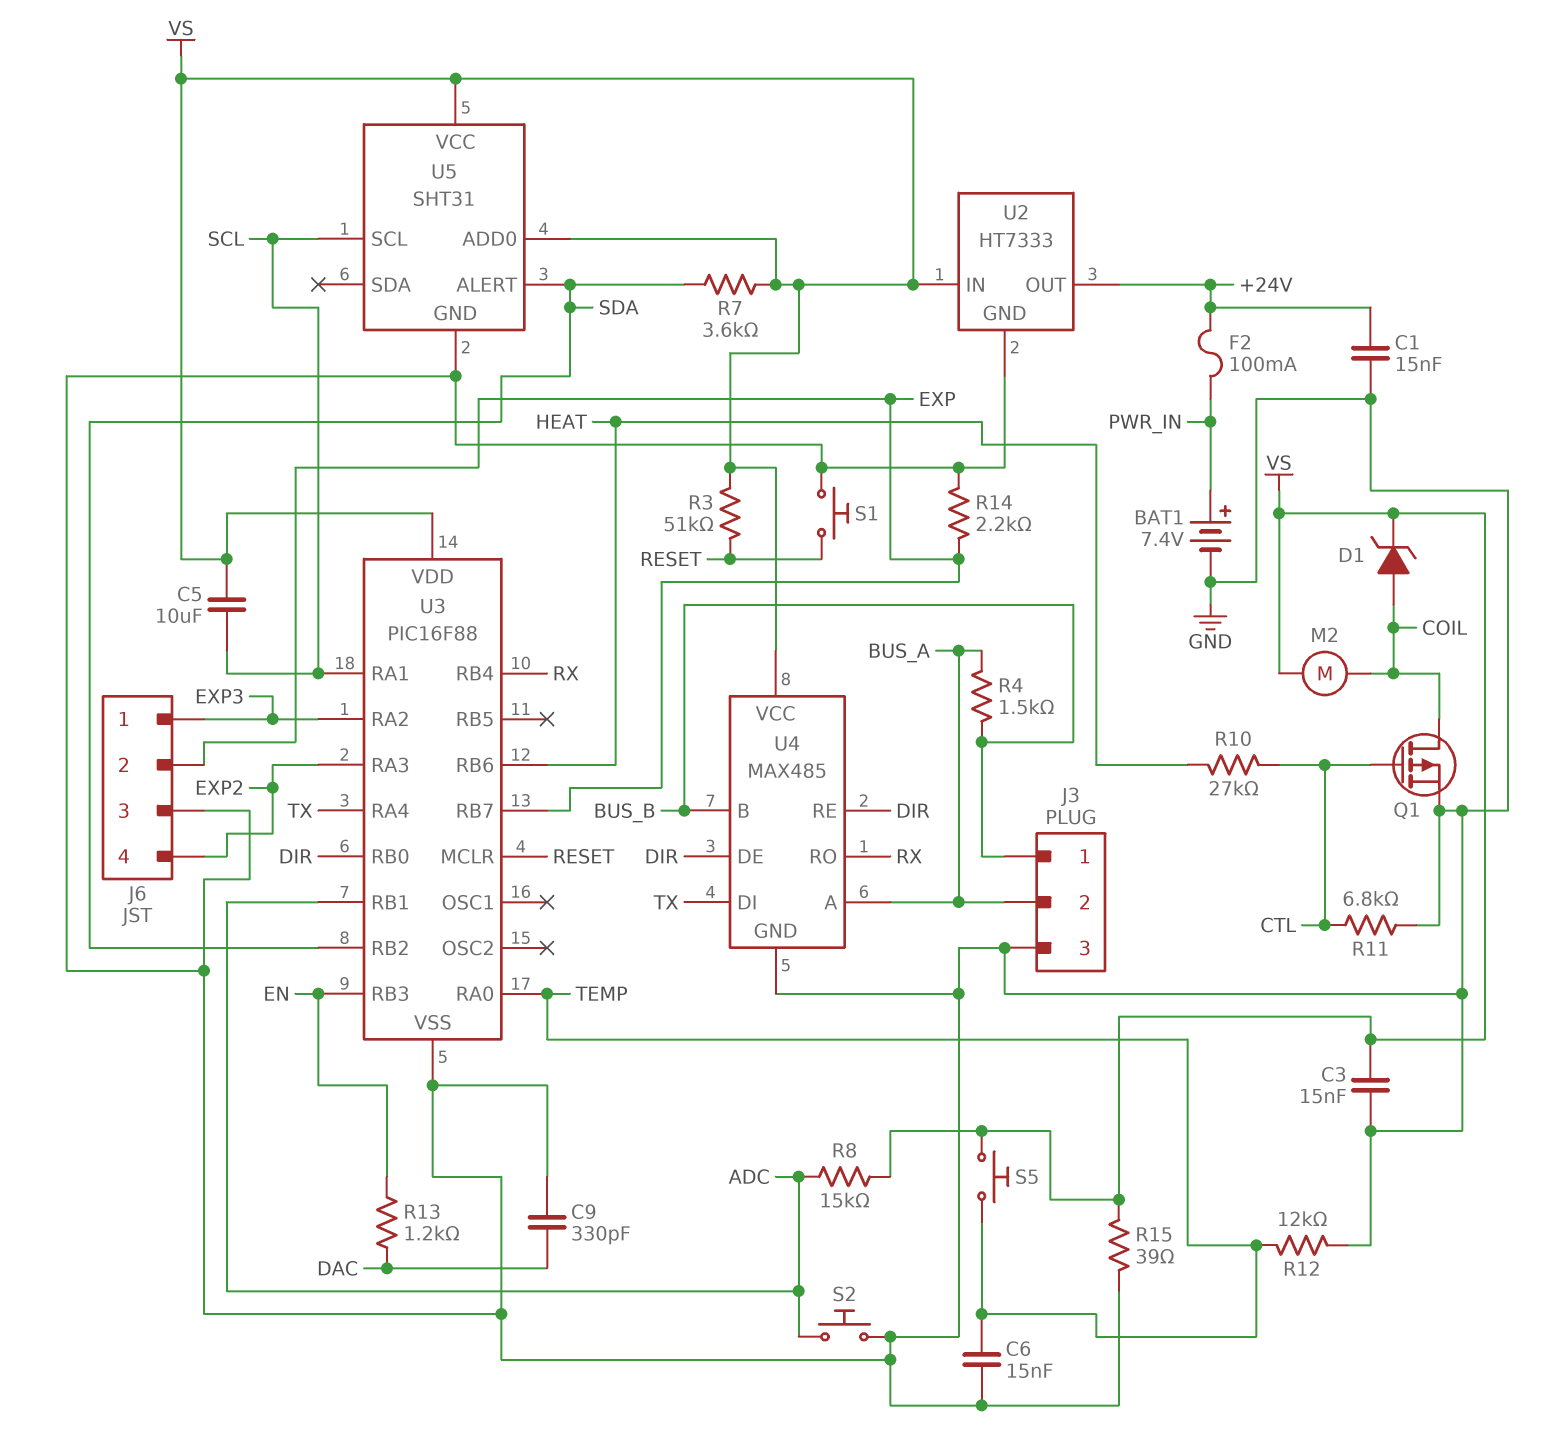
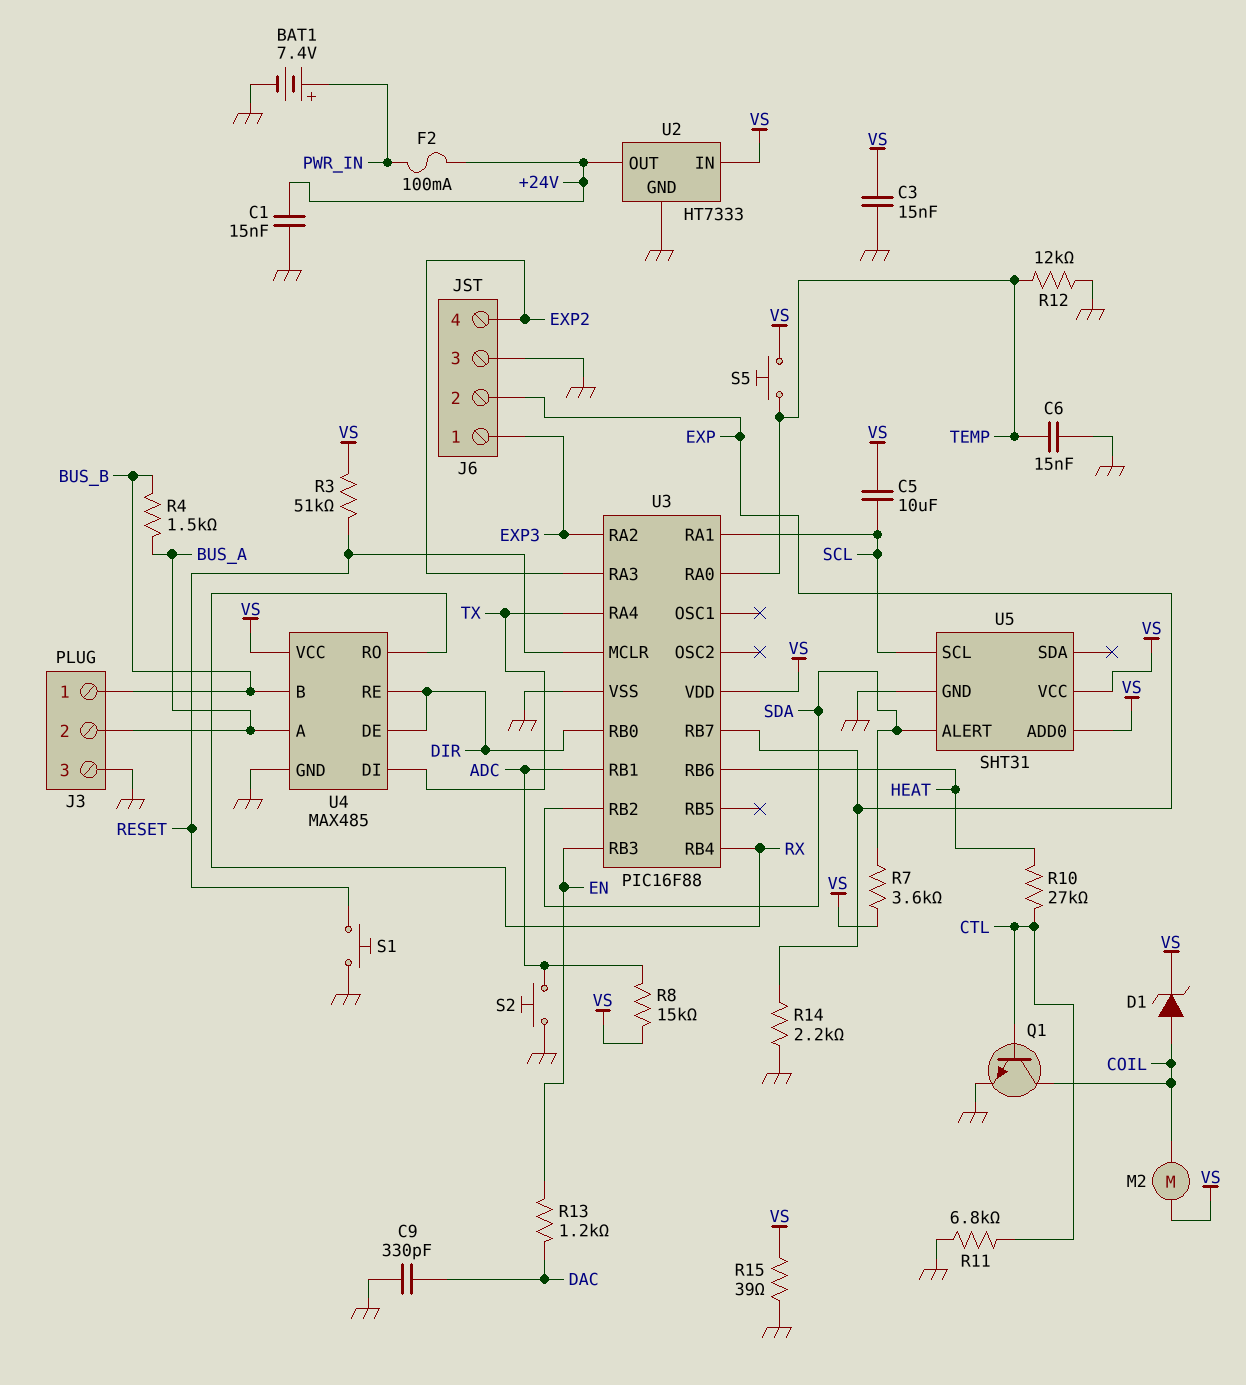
Q1: PMOS (G CTL, D COIL, S GND) -> NPN (B CTL, C COIL, E GND)

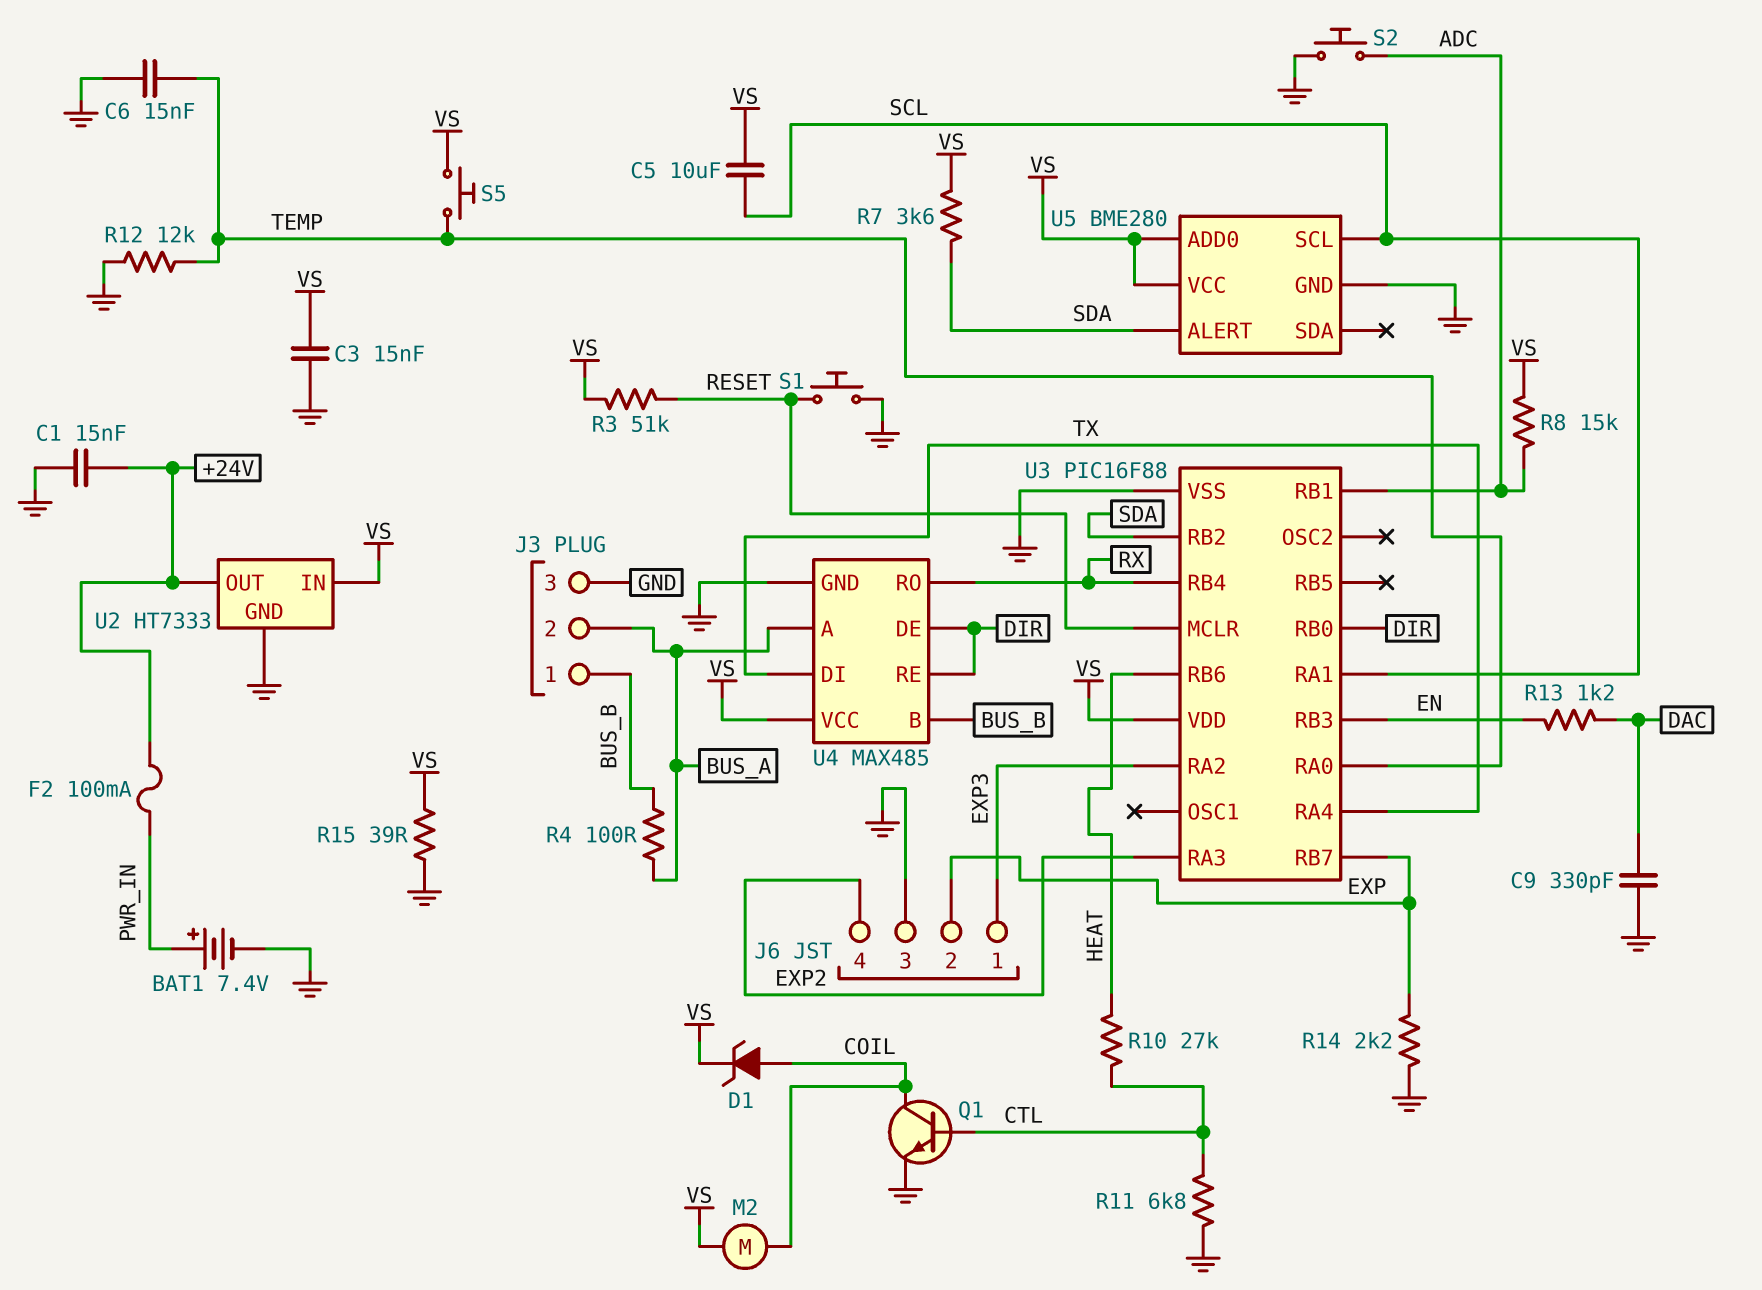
R4: 1.5k (BUS_A, BUS_B) -> 100 (BUS_A, BUS_B)
U5: SHT31 -> BME280

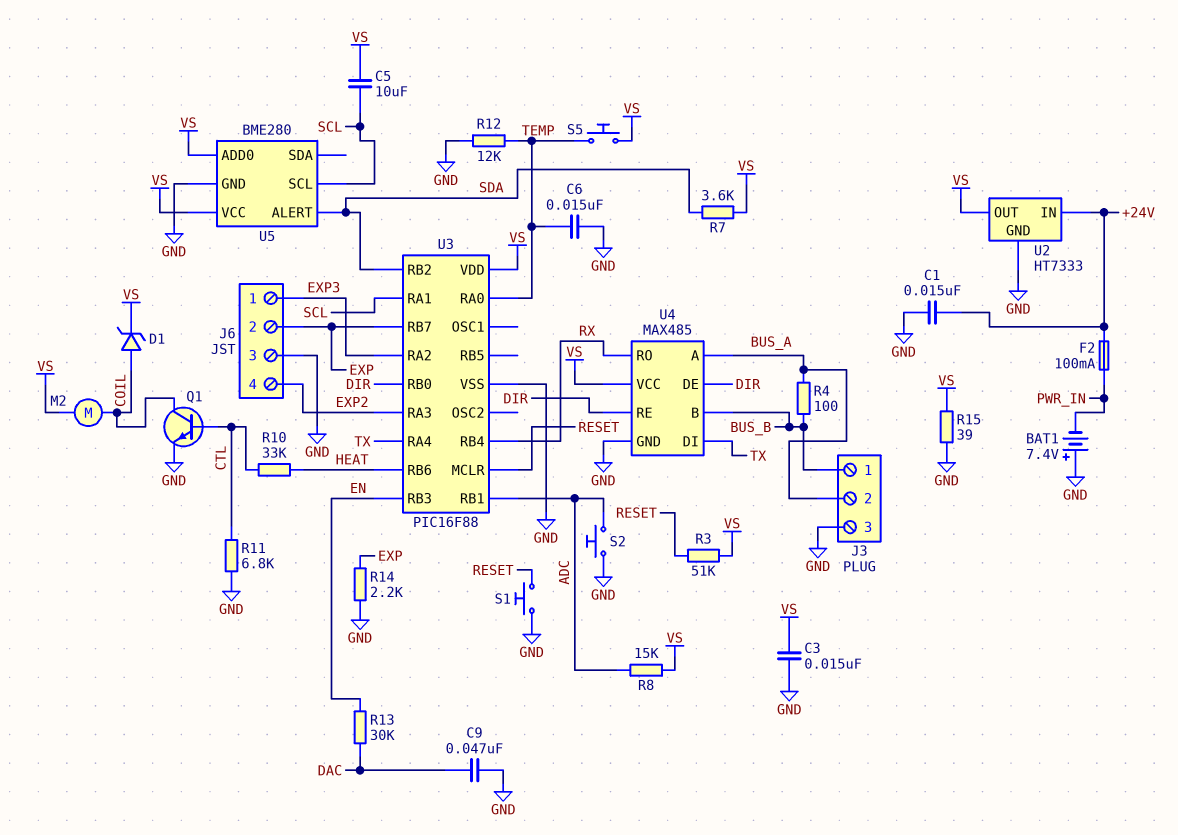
BAT1: 7.4V (plus PWR_IN, minus GND) -> 7.4V (plus GND, minus PWR_IN)
C9: 330pF (DAC, GND) -> 47nF (DAC, GND)
R10: 27k (CTL, HEAT) -> 33k (CTL, HEAT)
R13: 1.2k (DAC, EN) -> 30k (DAC, EN)
U2 pin IN: VS -> +24V
U2 pin OUT: +24V -> VS

